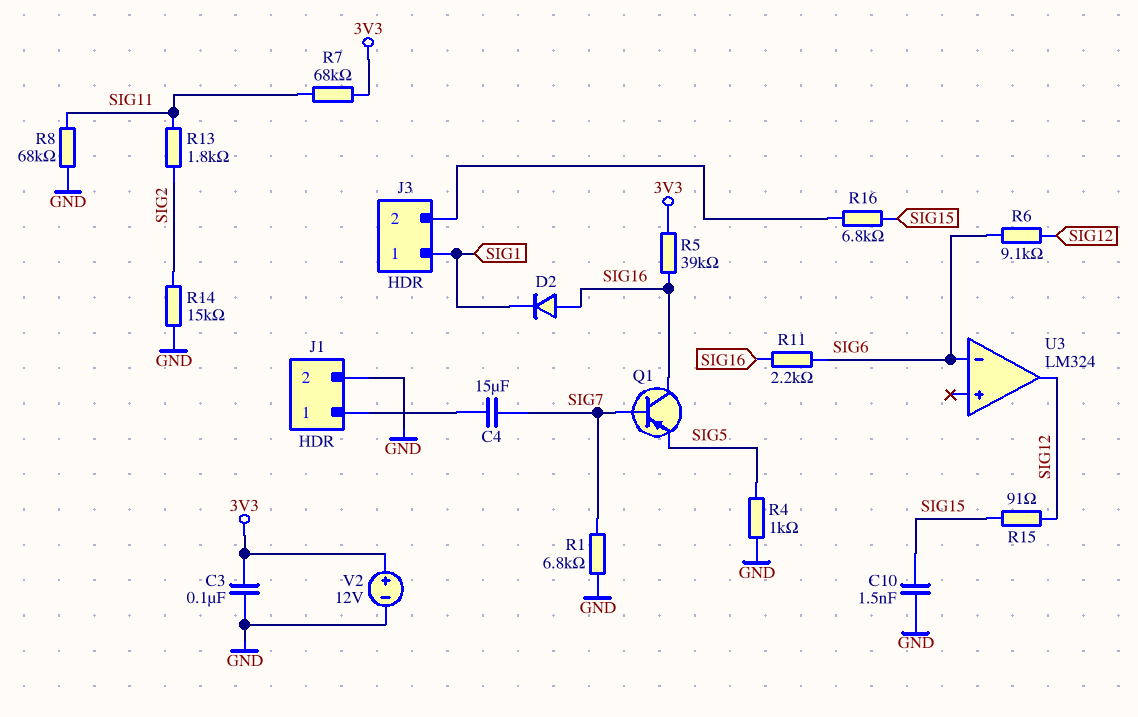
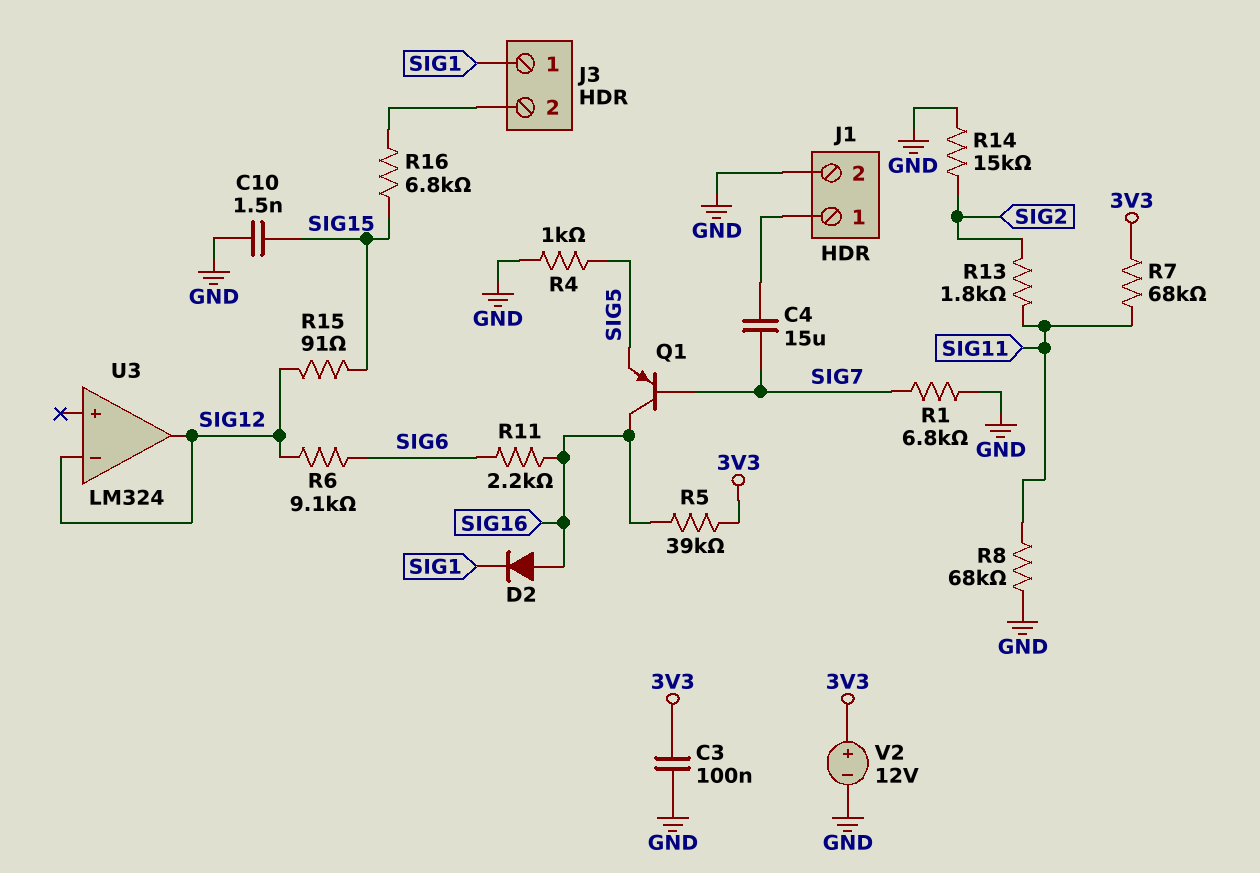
U3 pin in-: SIG6 -> SIG12

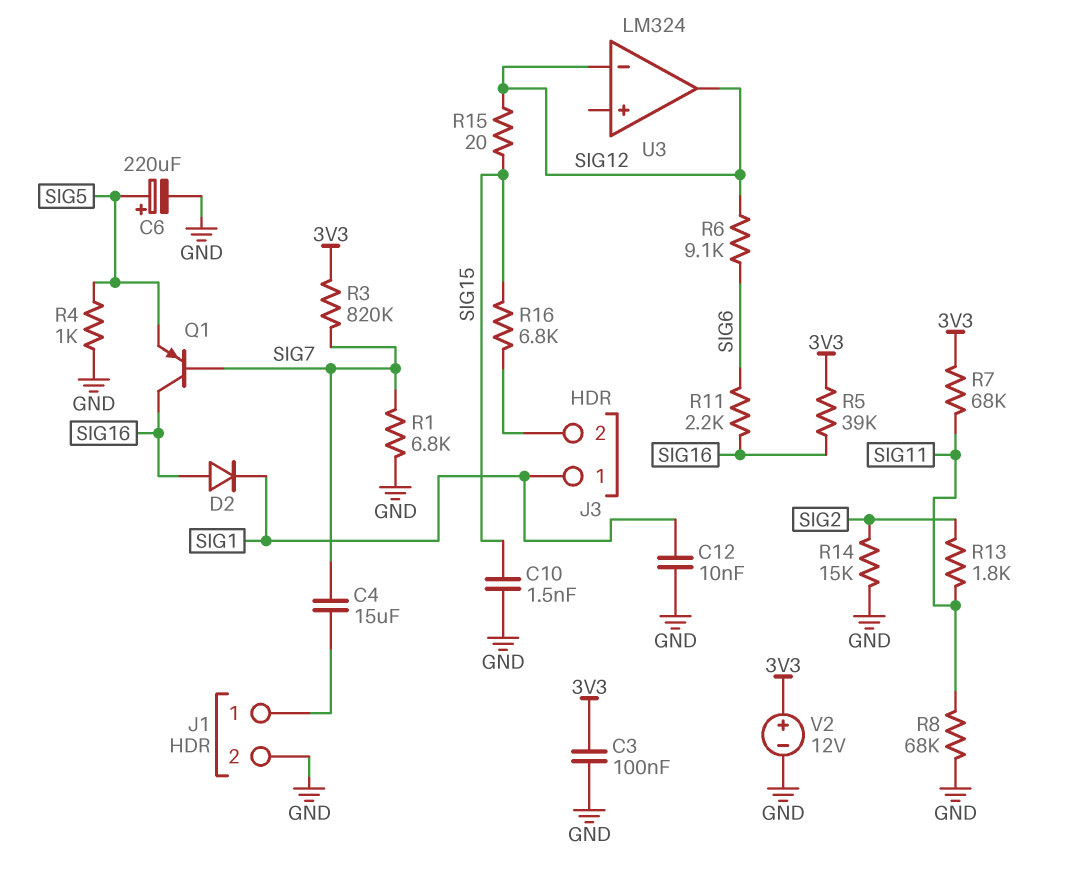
C6: none -> 220uF (plus SIG5, minus GND)
C12: none -> 10nF (GND, SIG1)
R3: none -> 820k (3V3, SIG7)
R15: 91 (SIG12, SIG15) -> 20 (SIG12, SIG15)

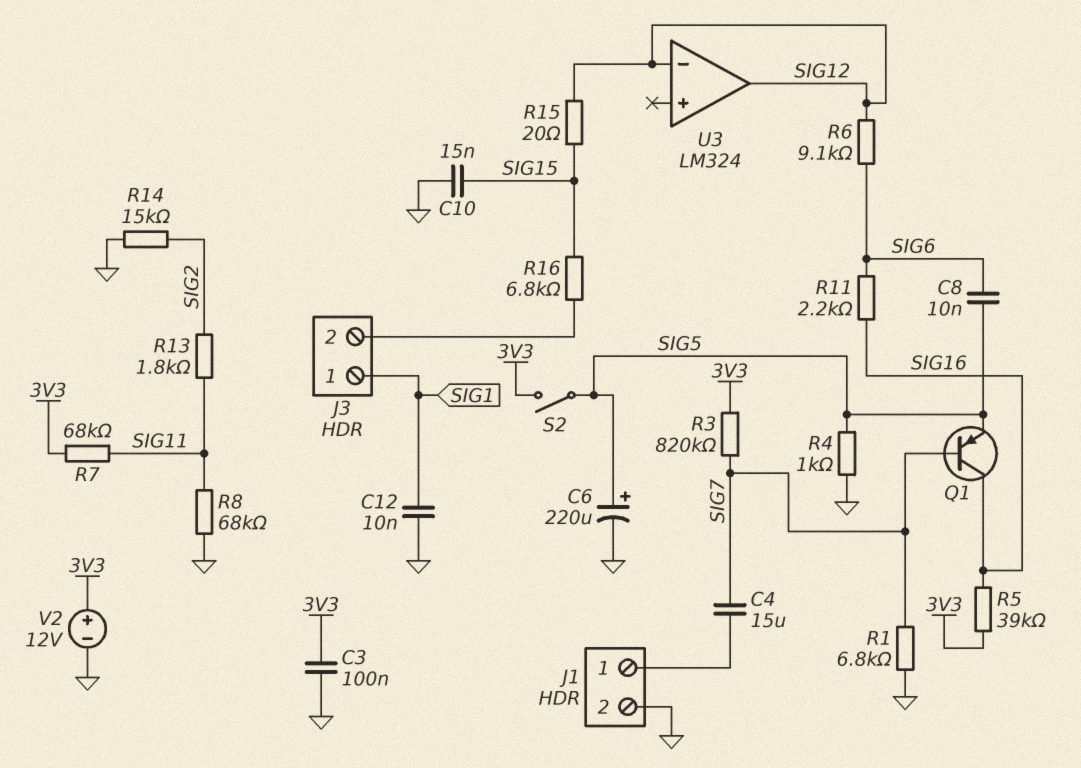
C8: none -> 10nF (SIG5, SIG6)
C10: 1.5nF (GND, SIG15) -> 15nF (GND, SIG15)
D2: diode (A SIG16, K SIG1) -> none
S2: none -> switch (3V3, SIG5)

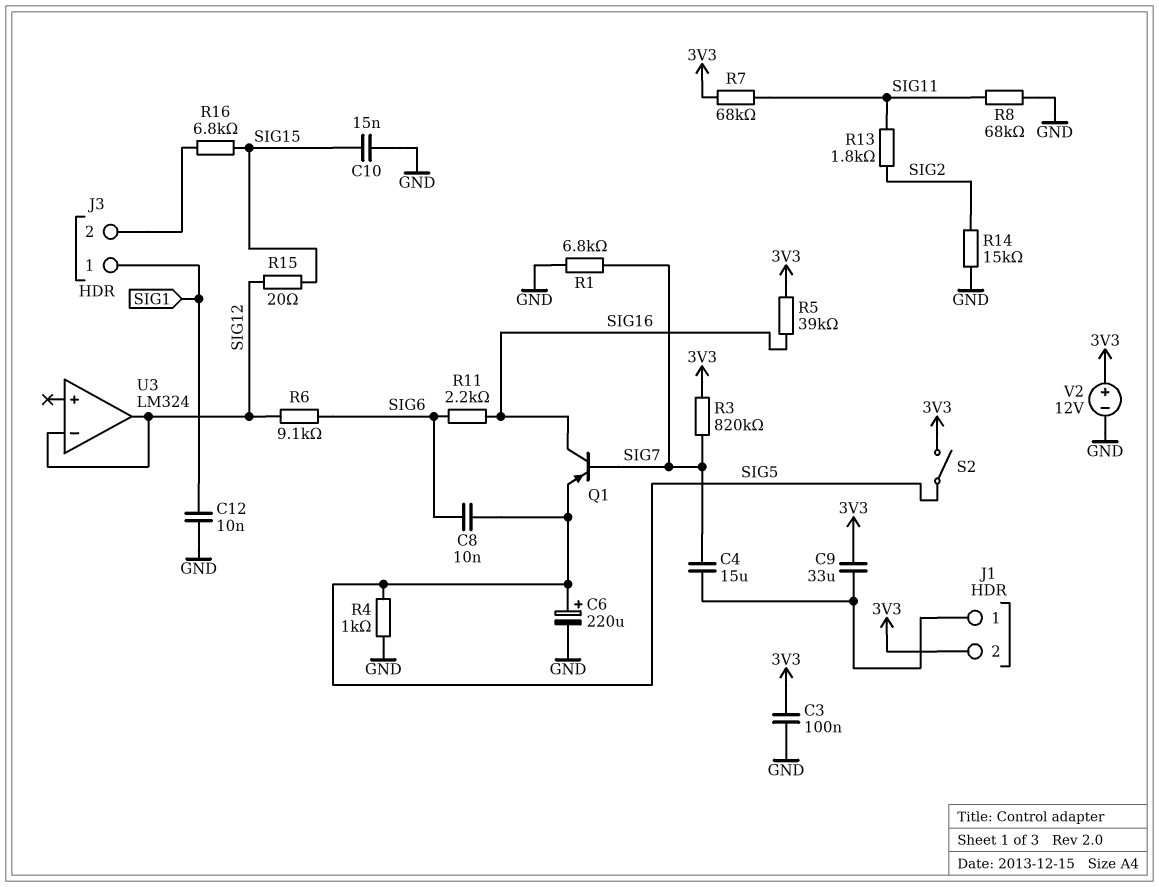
C9: none -> 33uF (3V3, J1/1)
J1 pin 2: GND -> 3V3

